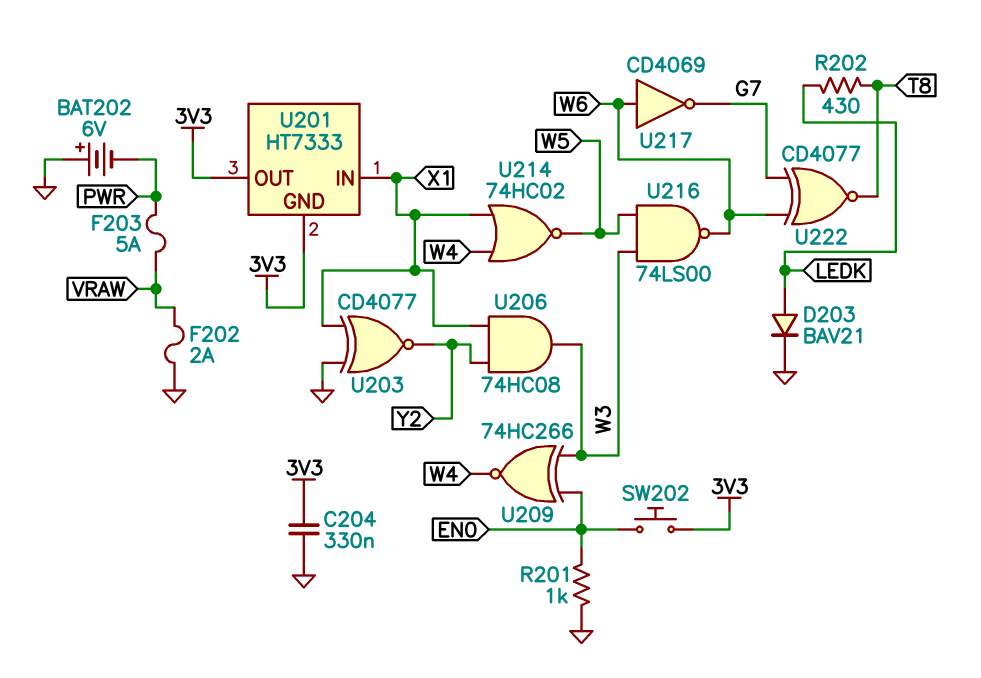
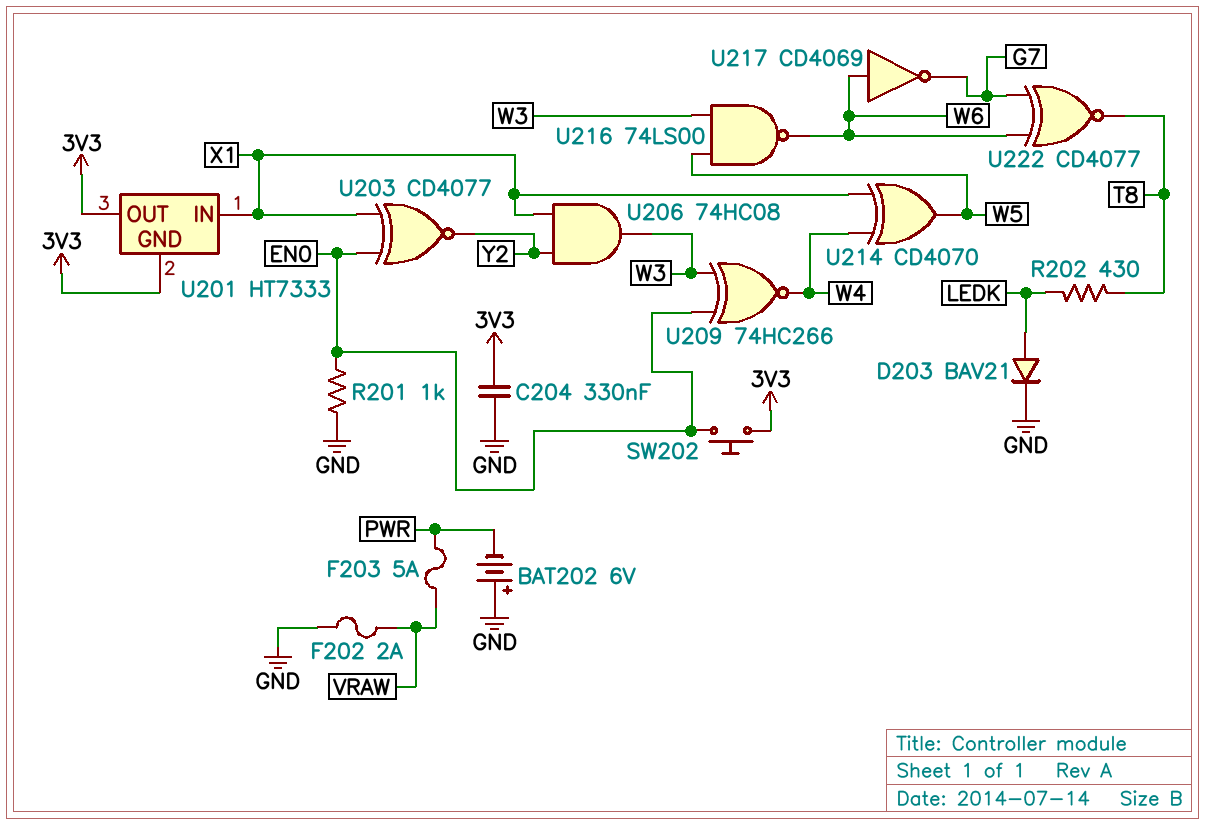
U203: XNOR CD4077 (in GND, in X1, out Y2) -> XNOR CD4077 (in EN0, in X1, out Y2)
U214: NOR 74HC02 (in W4, in X1, out W5) -> XOR CD4070 (in W4, in X1, out W5)

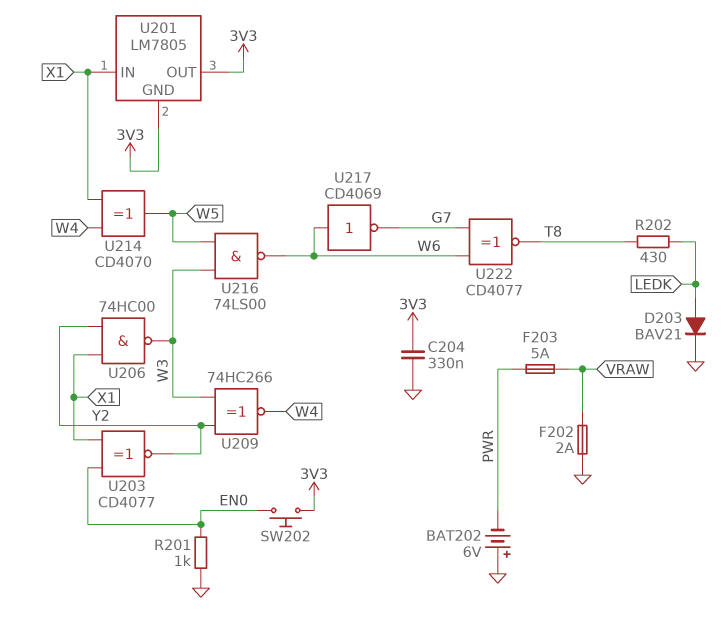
U201: HT7333 -> LM7805
U206: AND 74HC08 (in X1, in Y2, out W3) -> NAND 74HC00 (in X1, in Y2, out W3)
U209: XNOR 74HC266 (in EN0, in W3, out W4) -> XNOR 74HC266 (in W3, in Y2, out W4)

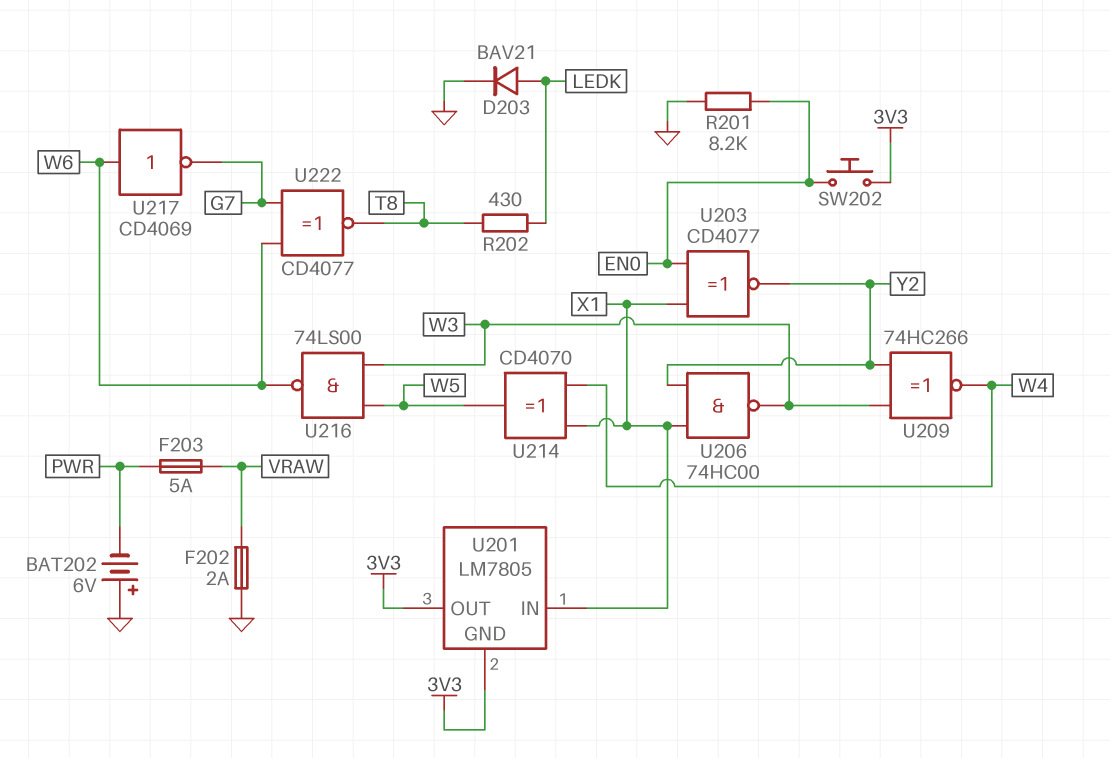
C204: 330nF (3V3, GND) -> none
R201: 1k (EN0, GND) -> 8.2k (EN0, GND)

